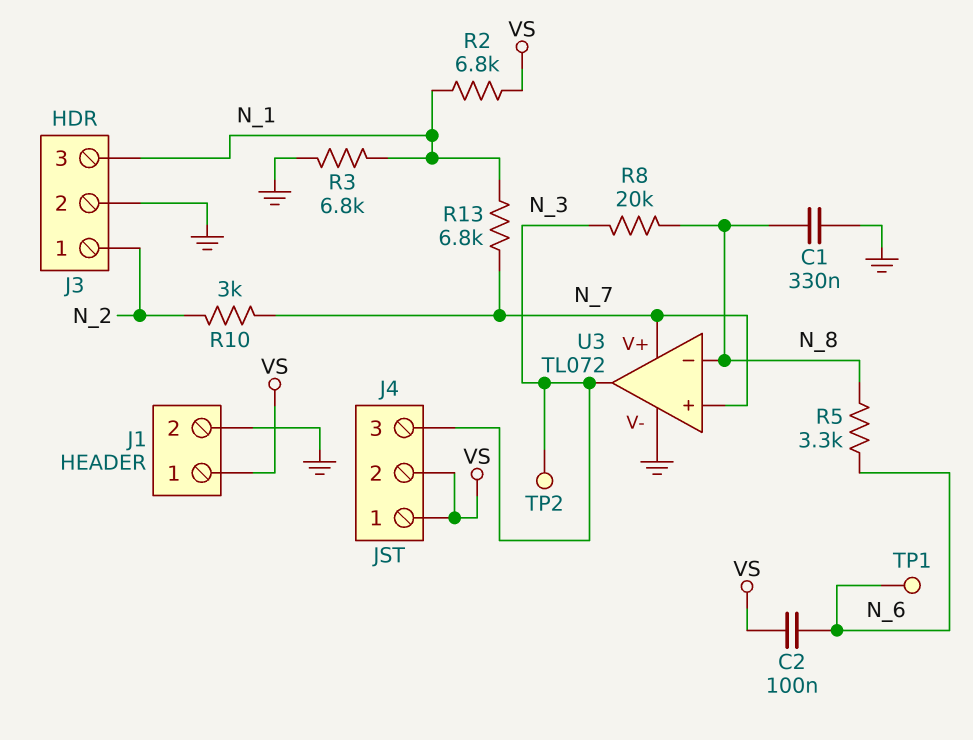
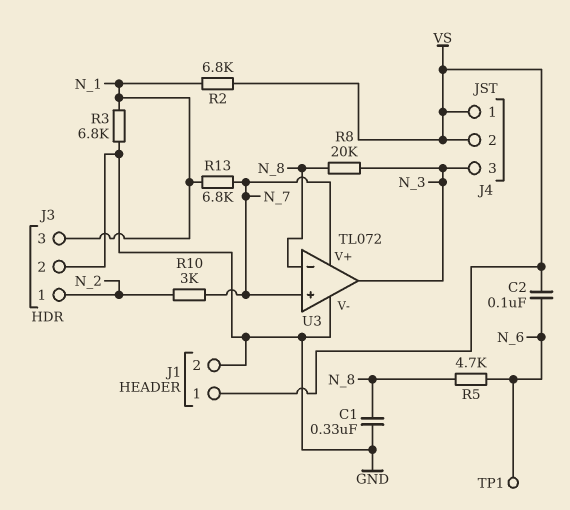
R5: 3.3k (N_6, N_8) -> 4.7k (N_6, N_8)
TP2: test point (N_3) -> none

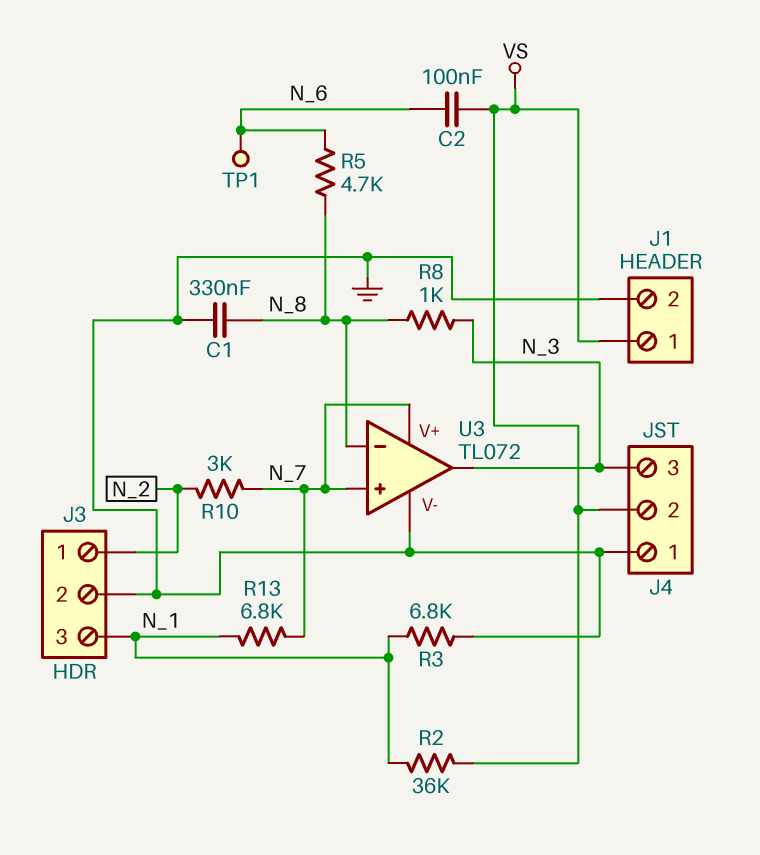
J4 pin 1: VS -> GND
R2: 6.8k (N_1, VS) -> 36k (N_1, VS)
R8: 20k (N_3, N_8) -> 1k (N_3, N_8)

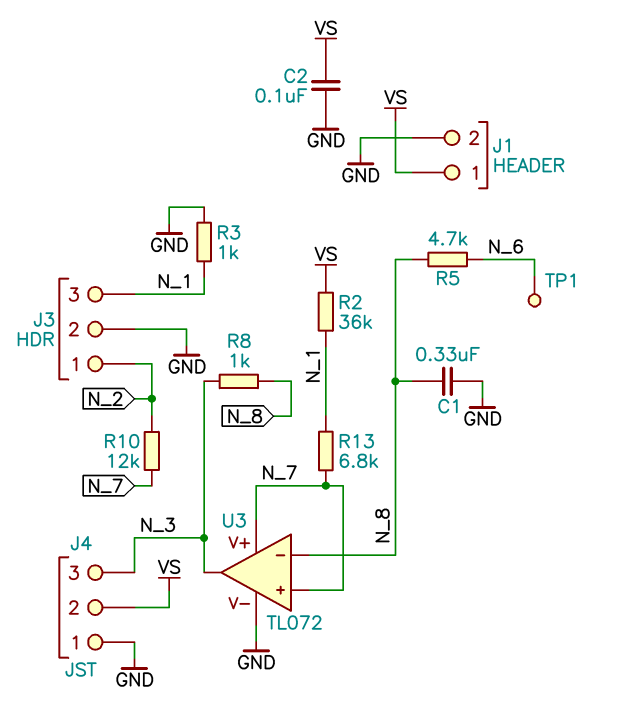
C2: 100nF (N_6, VS) -> 100nF (GND, VS)
R3: 6.8k (GND, N_1) -> 1k (GND, N_1)
R10: 3k (N_2, N_7) -> 12k (N_2, N_7)

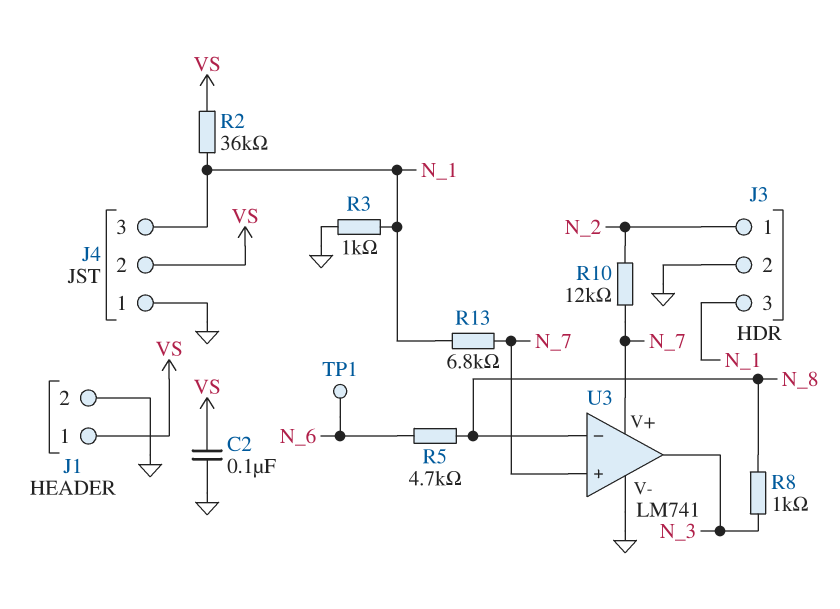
C1: 330nF (GND, N_8) -> none
J4 pin 3: N_3 -> N_1
U3: TL072 -> LM741

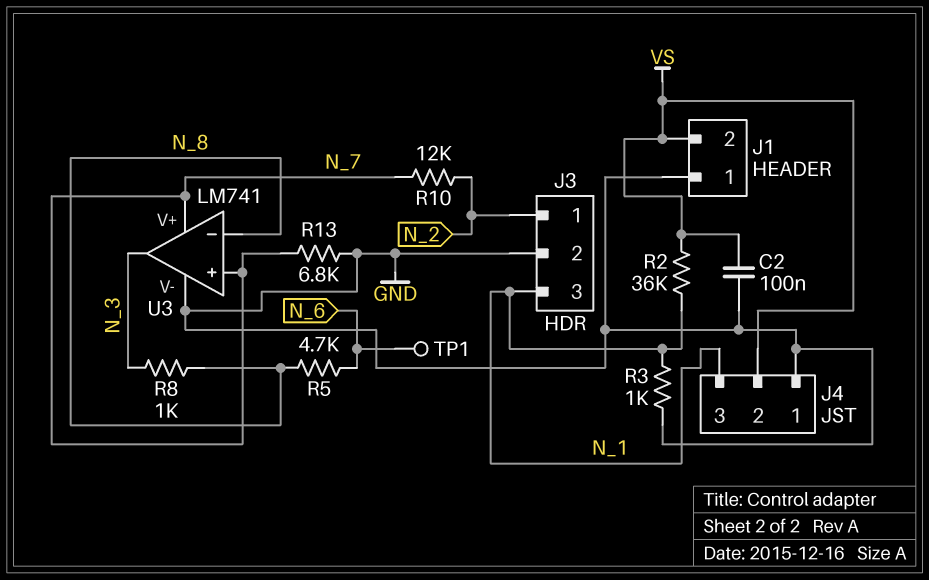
J1 pin 1: VS -> GND
J1 pin 2: GND -> VS
R13: 6.8k (N_1, N_7) -> 6.8k (GND, N_7)

